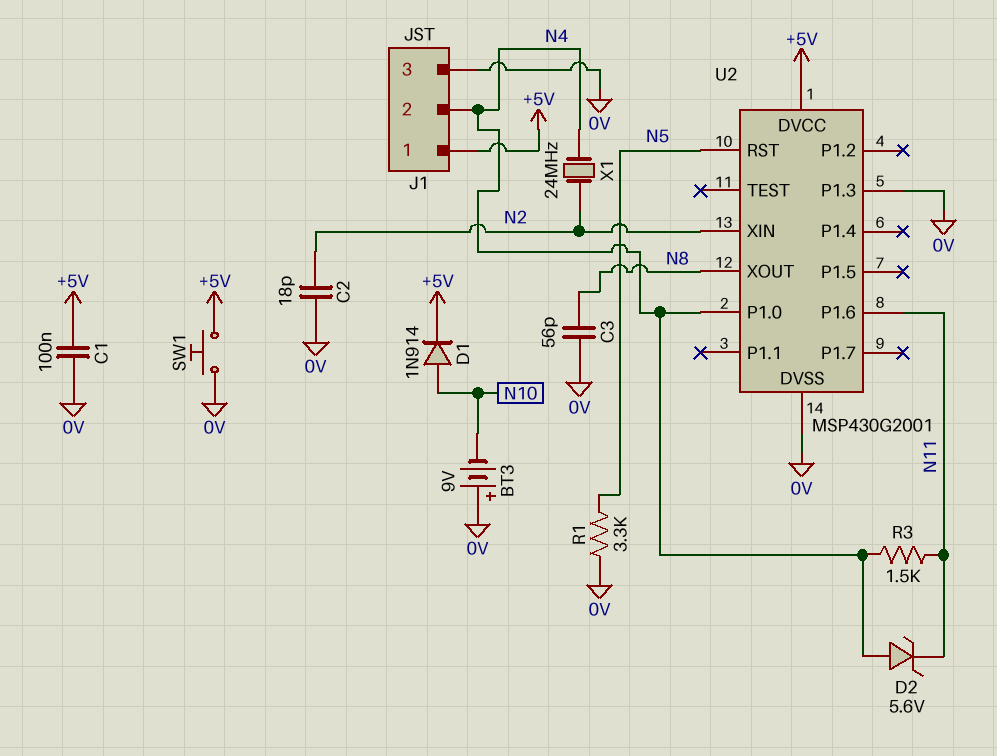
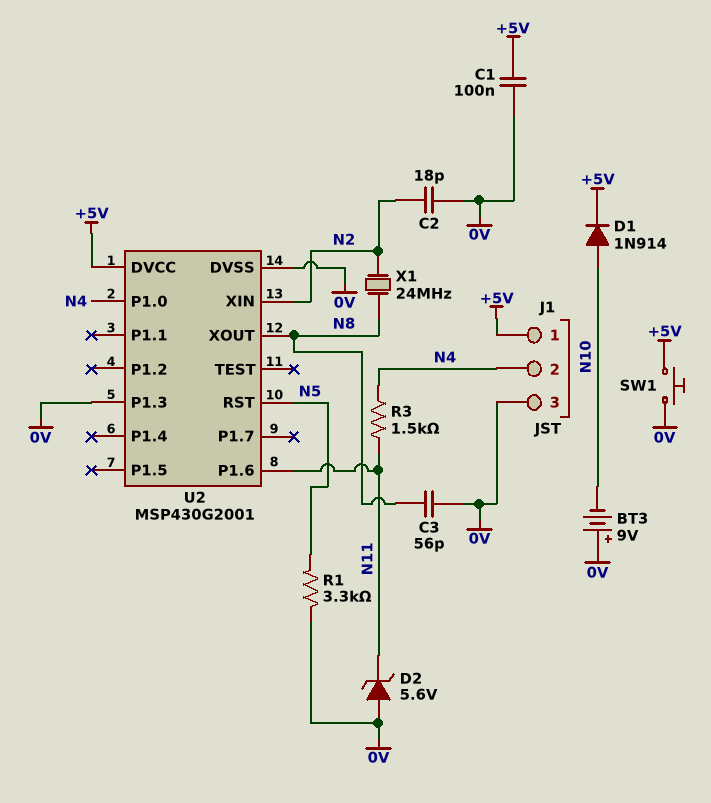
D2: zener 5.6V (A N4, K N11) -> zener 5.6V (A 0V, K N11)
X1: 24MHz (N2, N4) -> 24MHz (N2, N8)

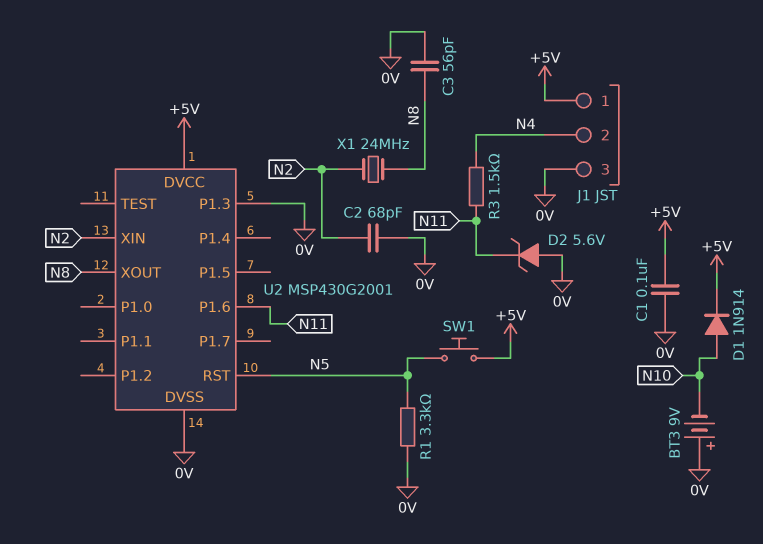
C2: 18pF (0V, N2) -> 68pF (0V, N2)
SW1: button (+5V, 0V) -> button (+5V, N5)
U2 pin P1.0: N4 -> none

